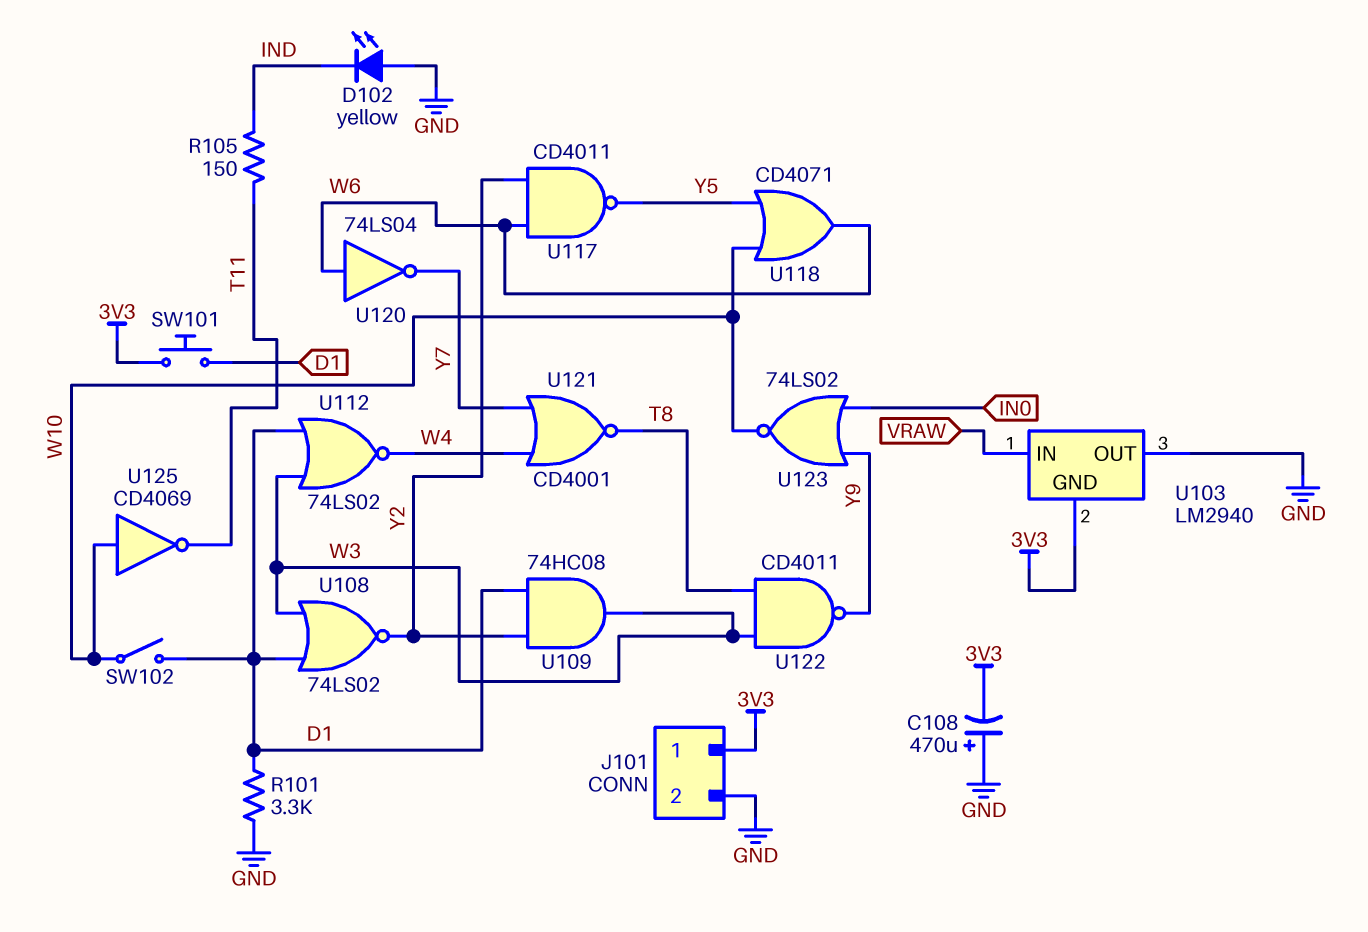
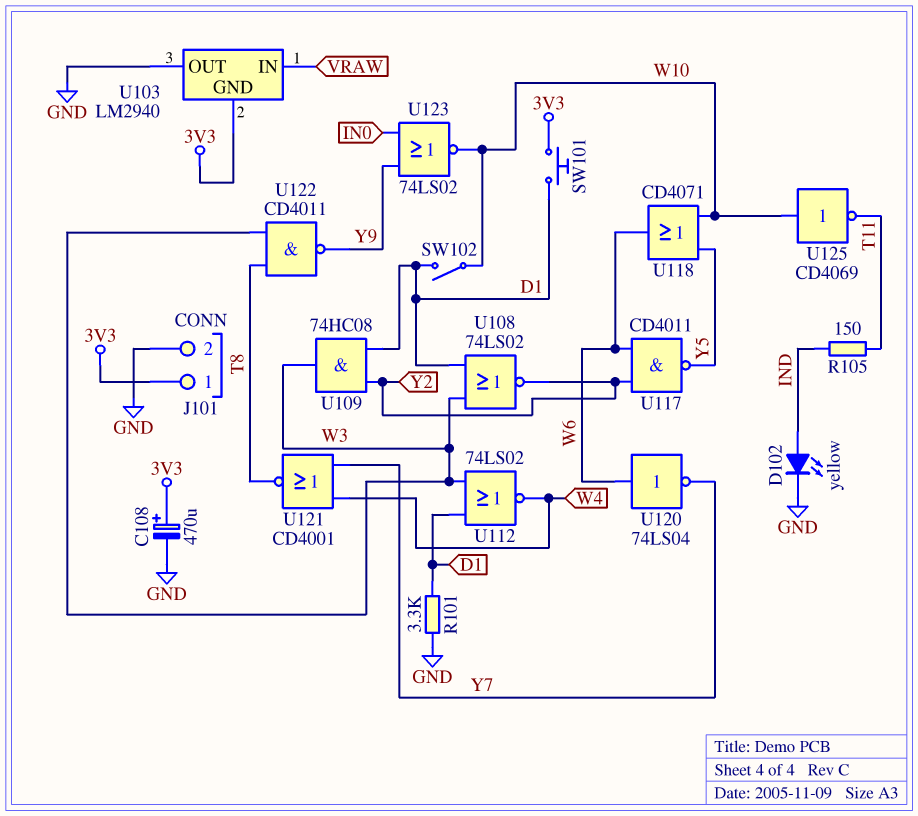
C108: 470uF (plus GND, minus 3V3) -> 470uF (plus 3V3, minus GND)
D102: LED yellow (A GND, K IND) -> LED yellow (A IND, K GND)

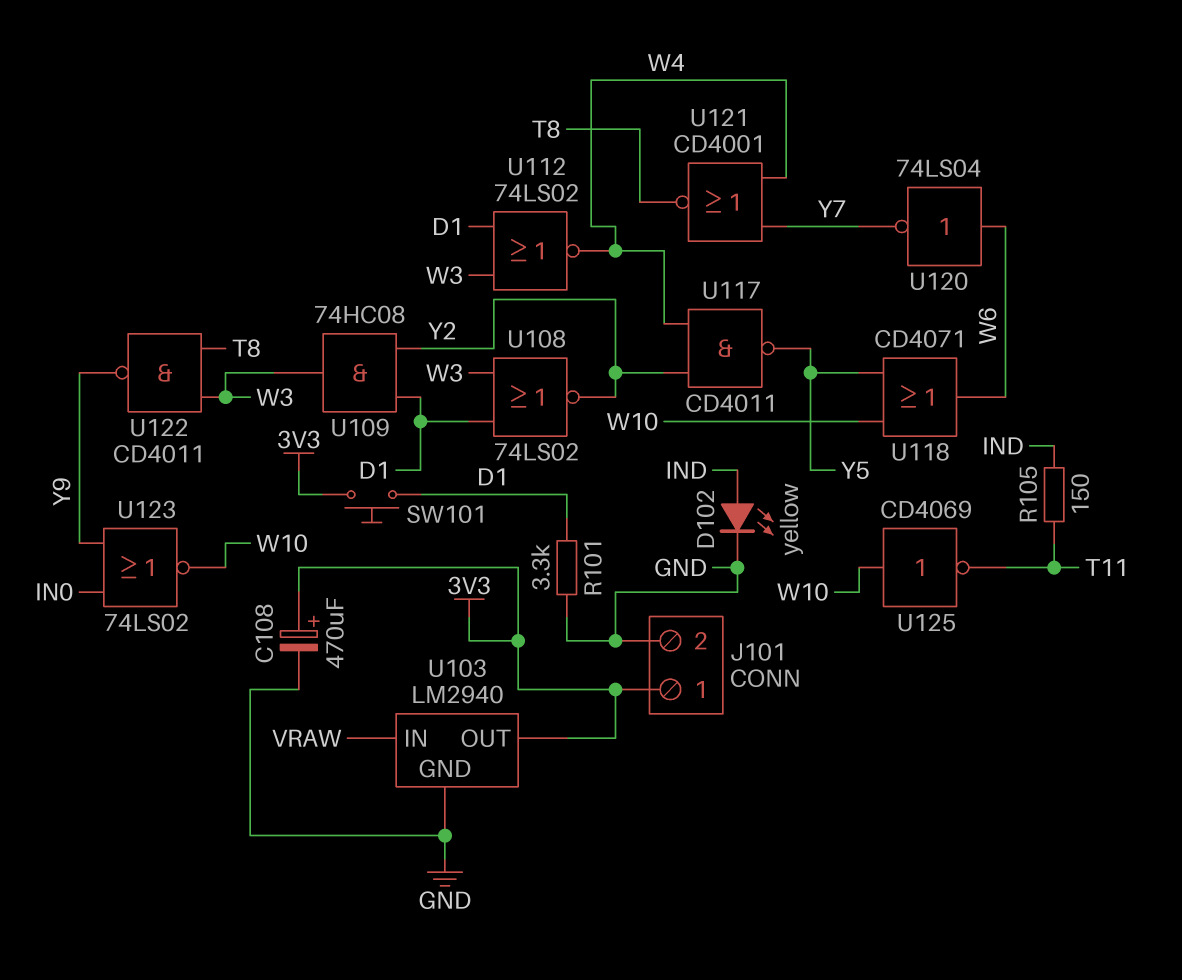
SW102: switch (D1, W10) -> none
U103 pin GND: 3V3 -> GND
U103 pin OUT: GND -> 3V3
U117: NAND CD4011 (in W6, in Y2, out Y5) -> NAND CD4011 (in W4, in Y2, out Y5)

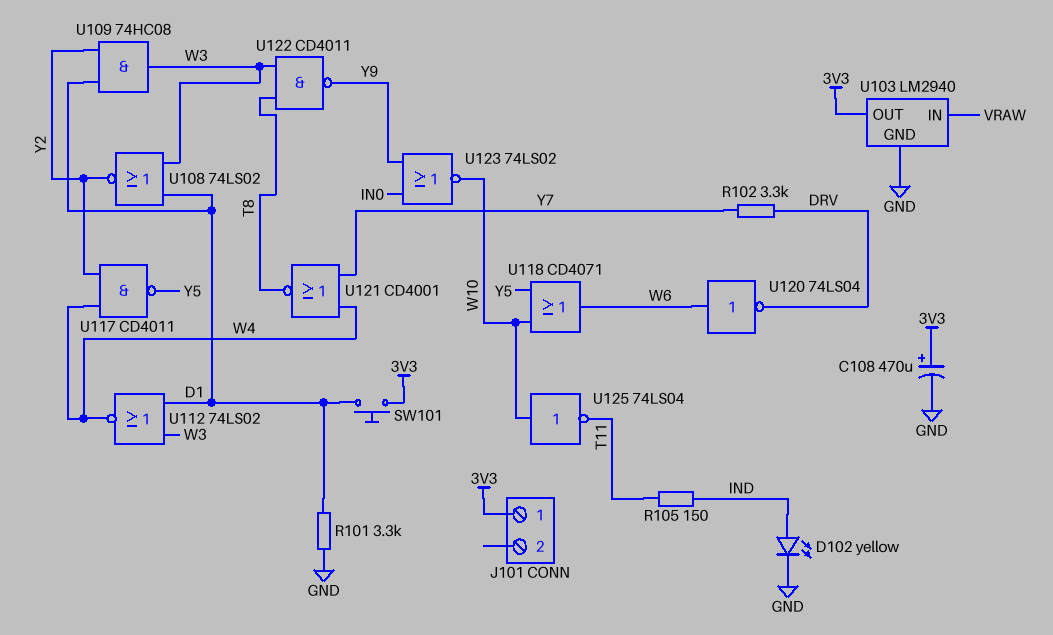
J101 pin 2: GND -> none
R102: none -> 3.3k (DRV, Y7)
U120: NOT 74LS04 (in W6, out Y7) -> NOT 74LS04 (in W6, out DRV)
U125: NOT CD4069 (in W10, out T11) -> NOT 74LS04 (in W10, out T11)

